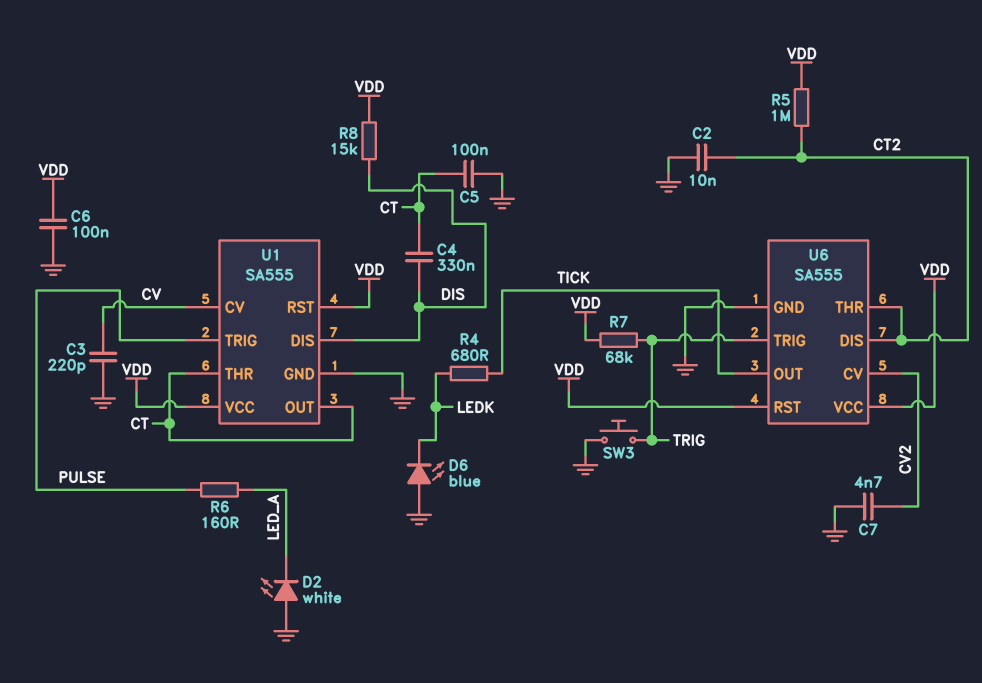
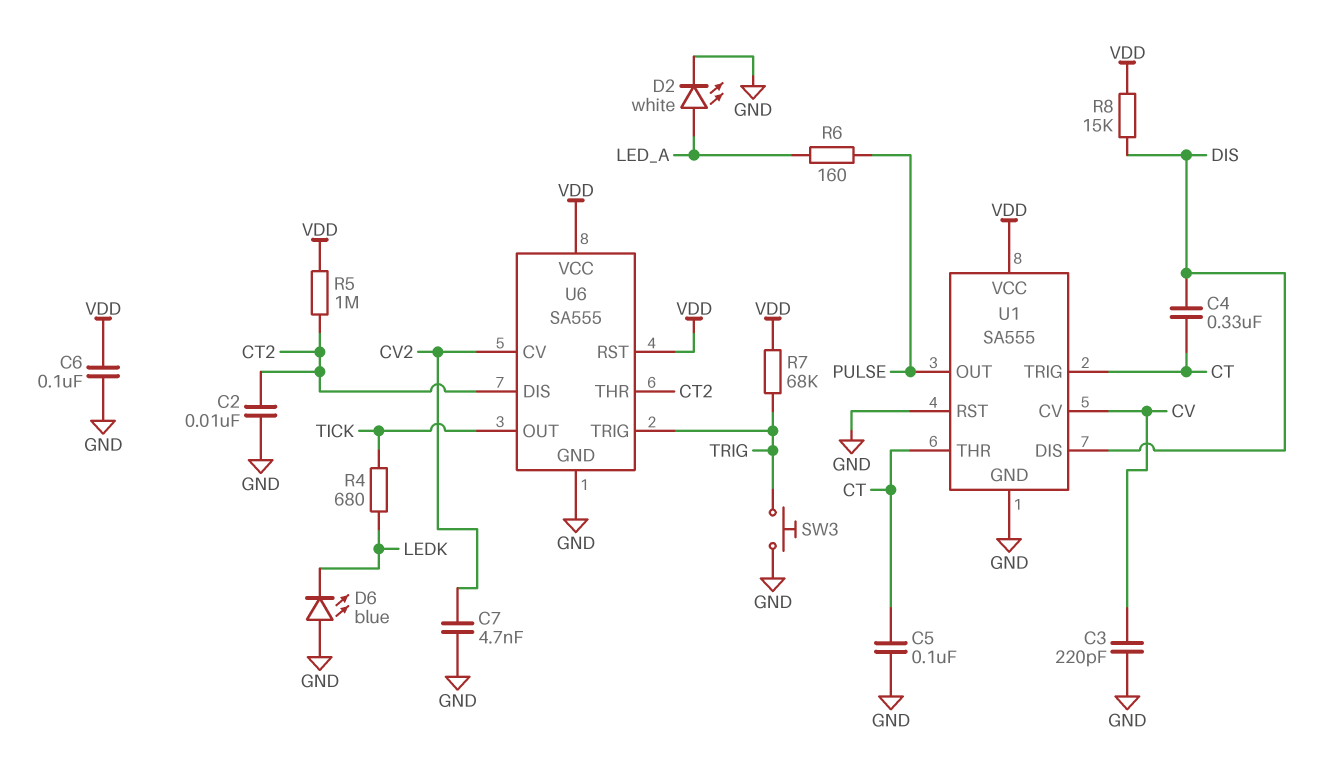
D2: LED white (A GND, K LED_A) -> LED white (A LED_A, K GND)
U1 pin OUT: CT -> PULSE
U1 pin RST: VDD -> GND
U1 pin TRIG: PULSE -> CT

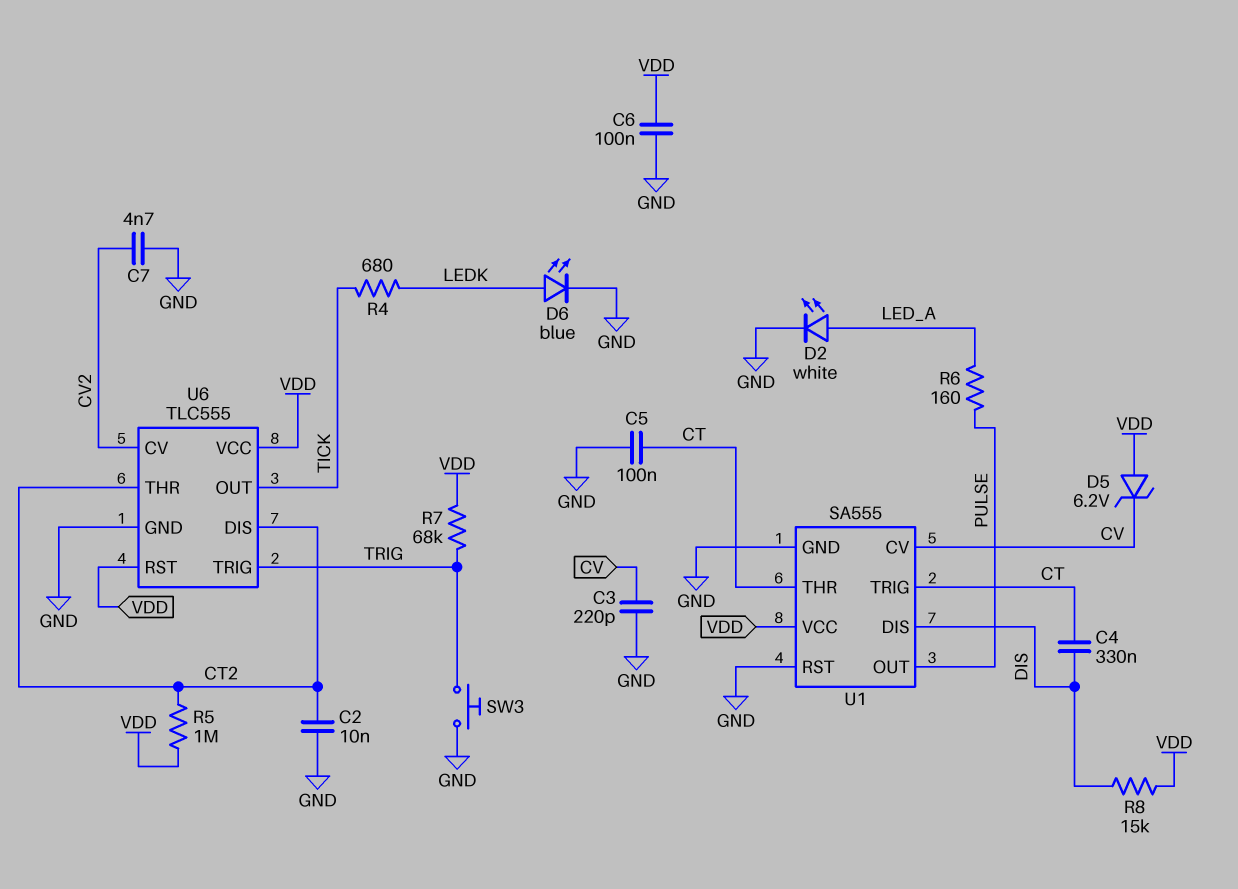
D5: none -> zener 6.2V (A VDD, K CV)
D6: LED blue (A GND, K LEDK) -> LED blue (A LEDK, K GND)
U6: SA555 -> TLC555

